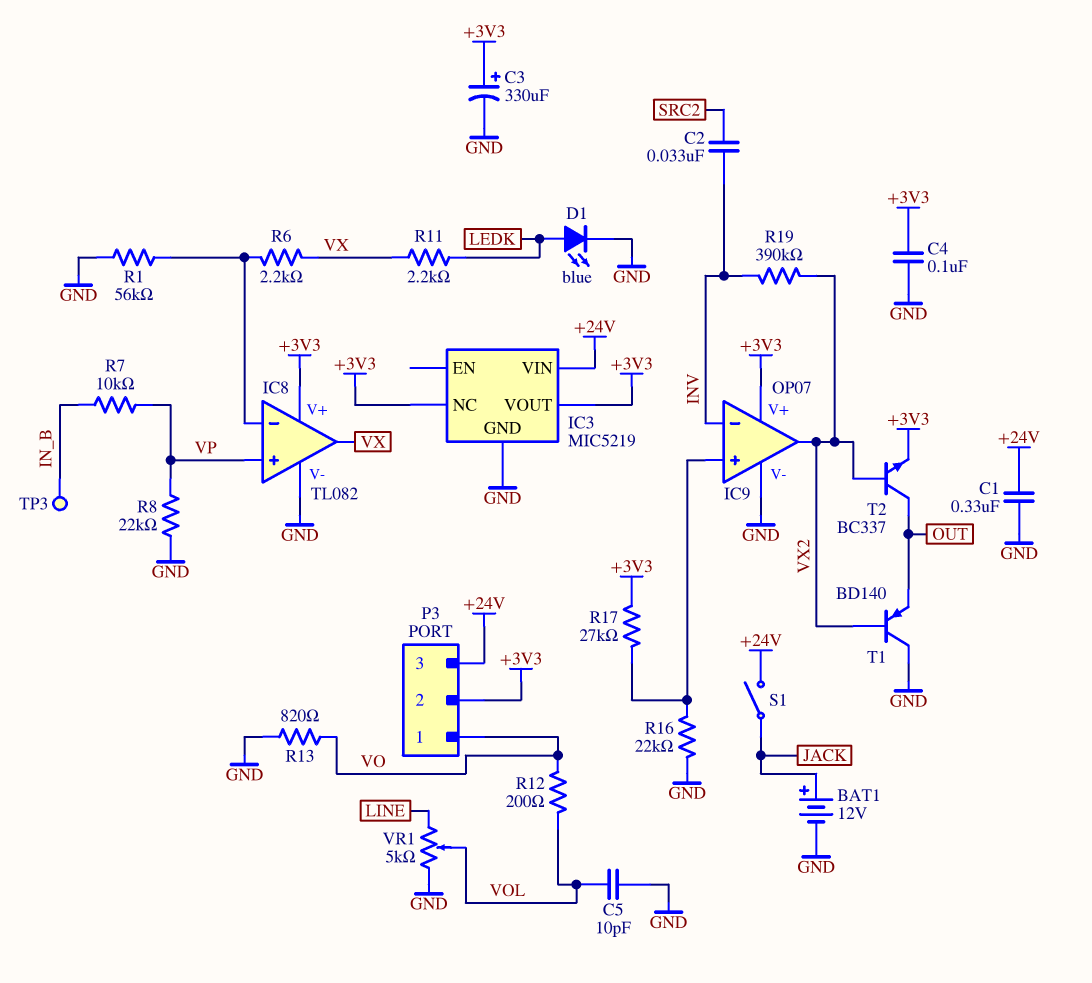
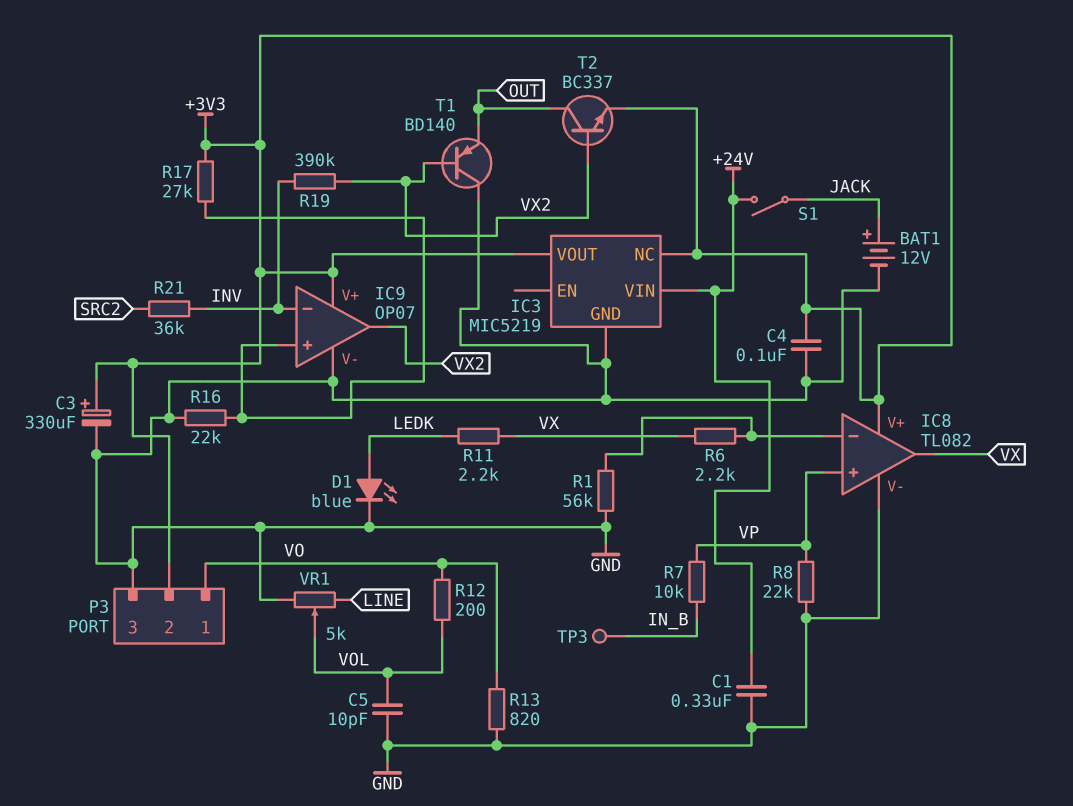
C2: 33nF (INV, SRC2) -> none
P3 pin 3: +24V -> GND
R21: none -> 36k (INV, SRC2)

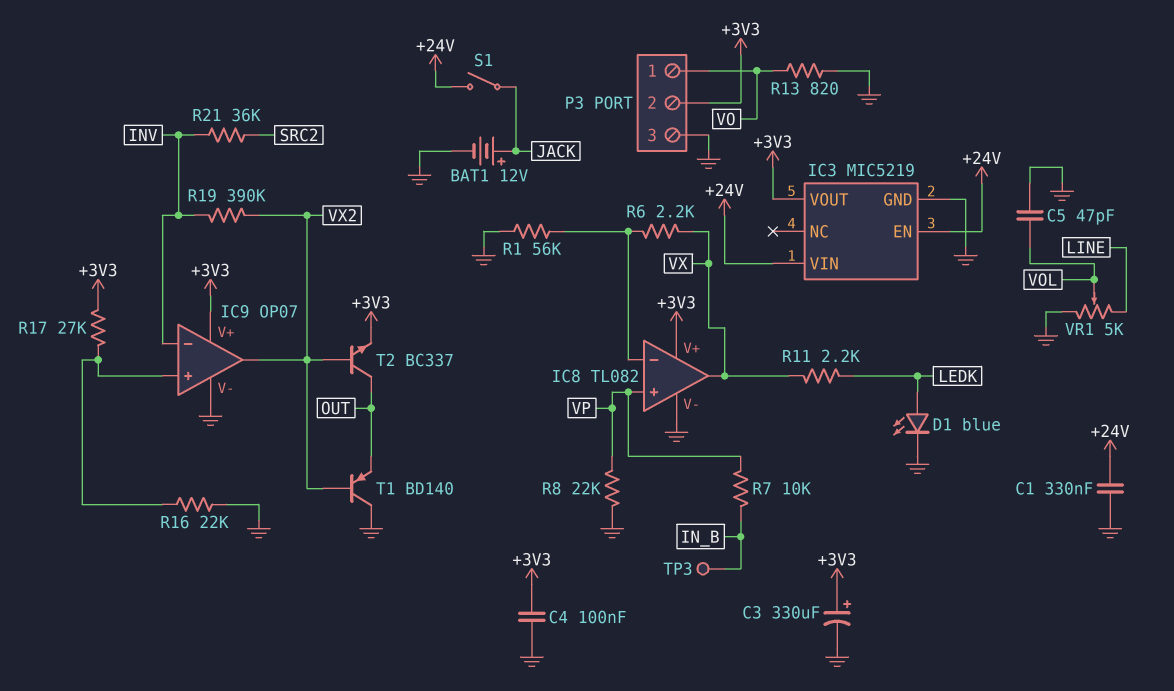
C5: 10pF (GND, VOL) -> 47pF (GND, VOL)
IC3 pin EN: none -> +24V
IC3 pin NC: +3V3 -> none
R12: 200 (VO, VOL) -> none

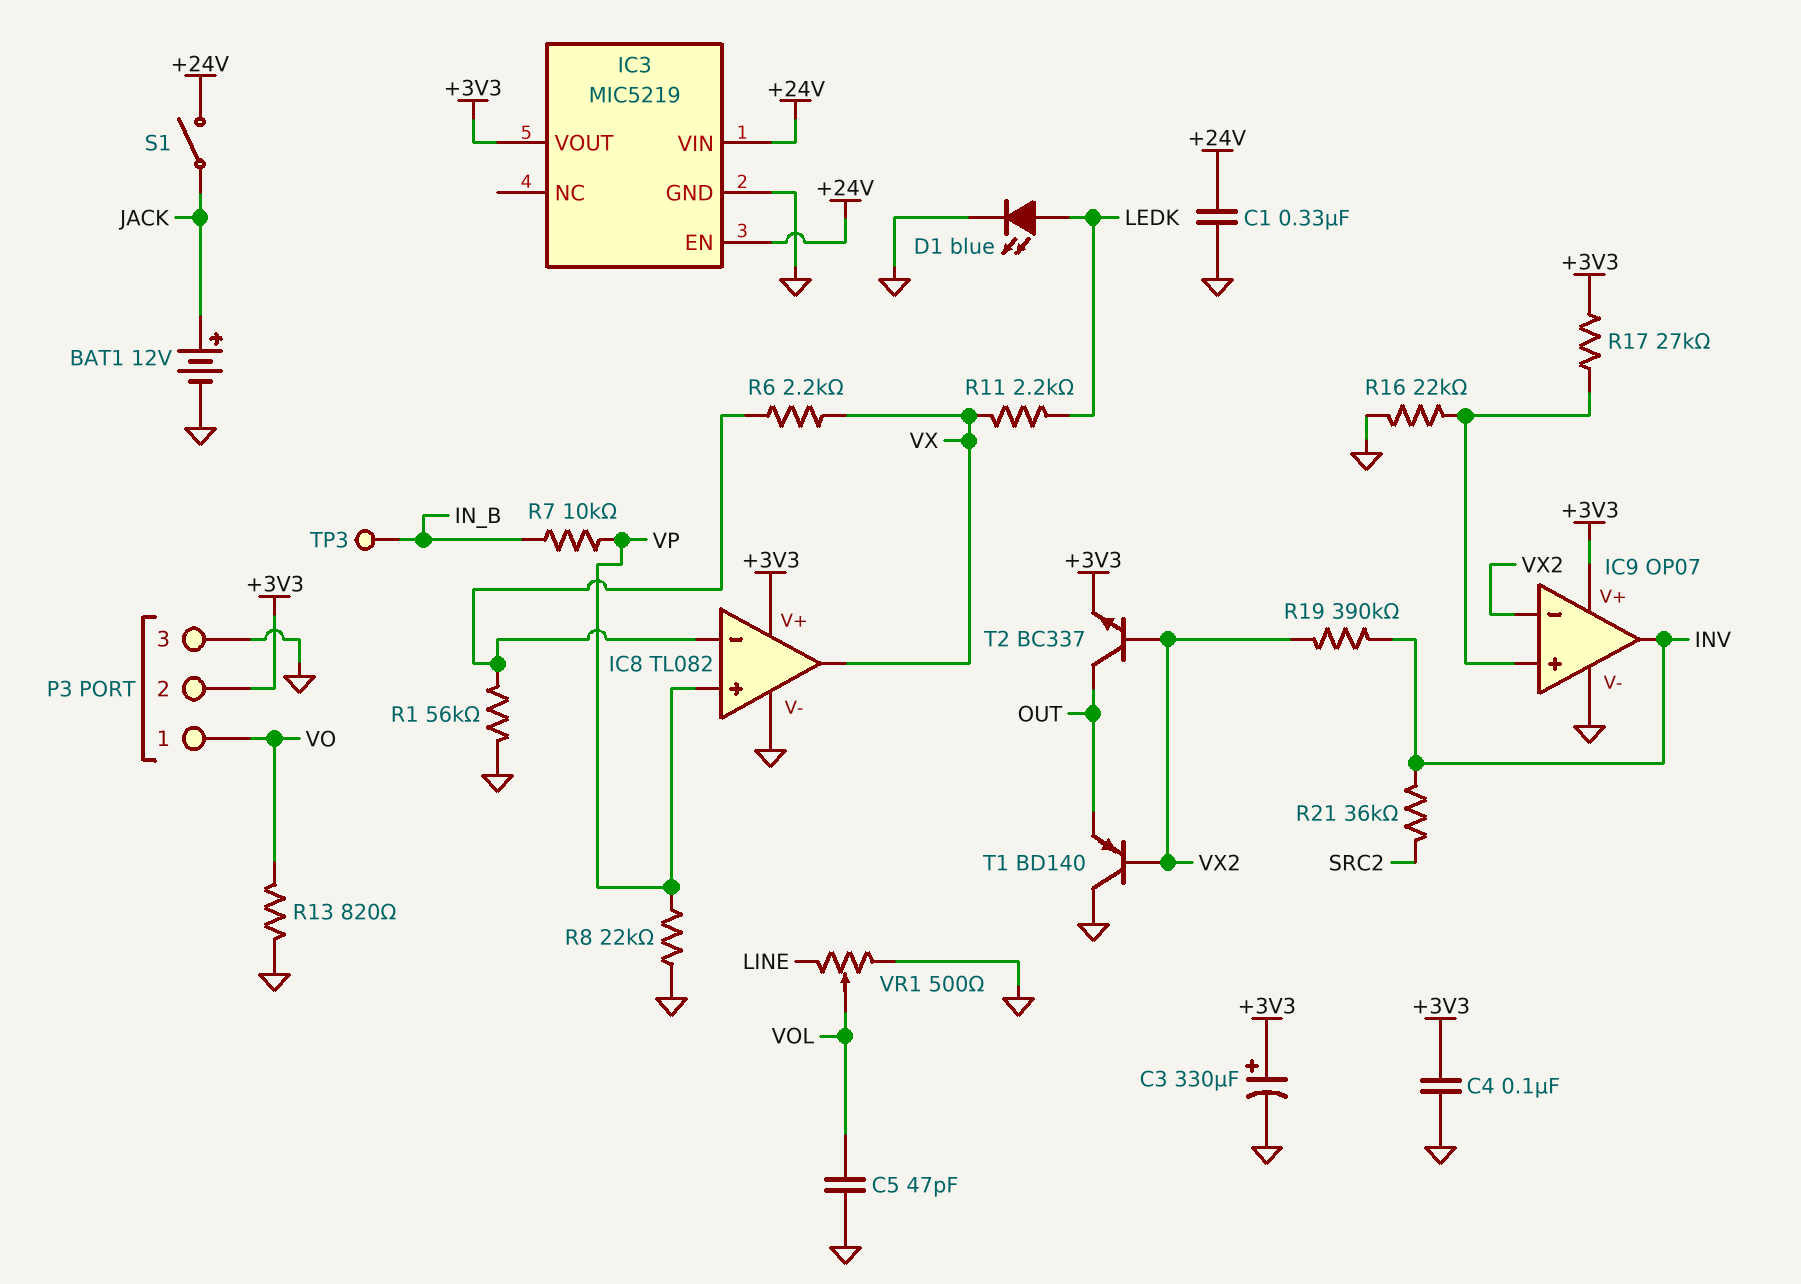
IC9 pin in-: INV -> VX2
IC9 pin out: VX2 -> INV
VR1: 5k (GND, LINE, wiper VOL) -> 500 (GND, LINE, wiper VOL)

